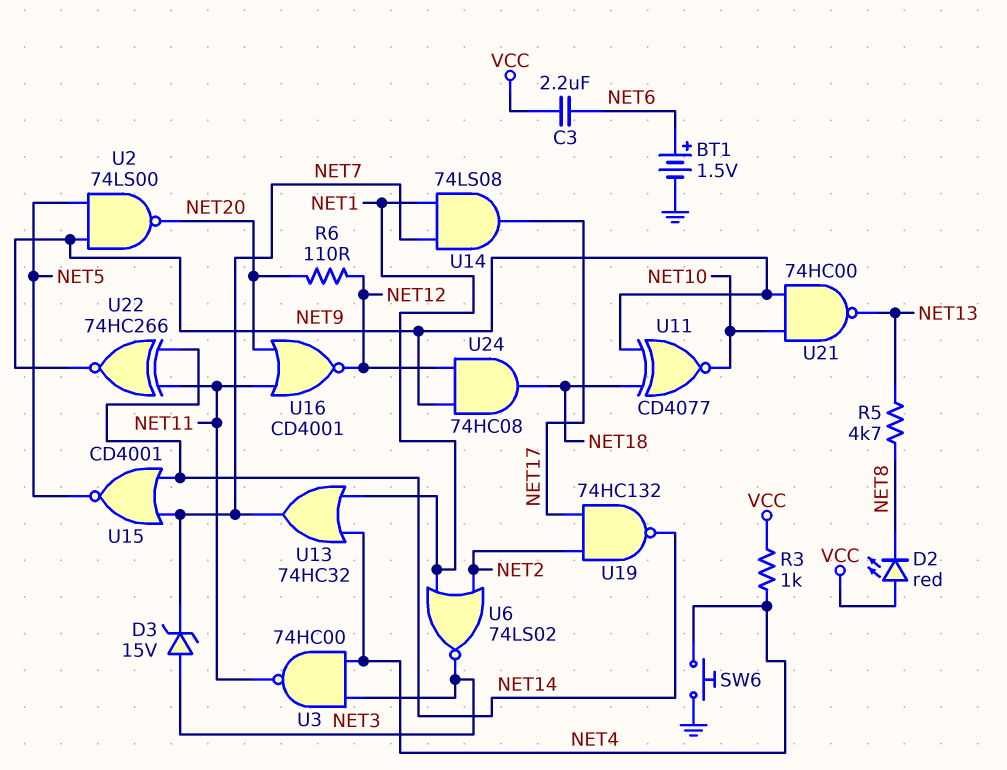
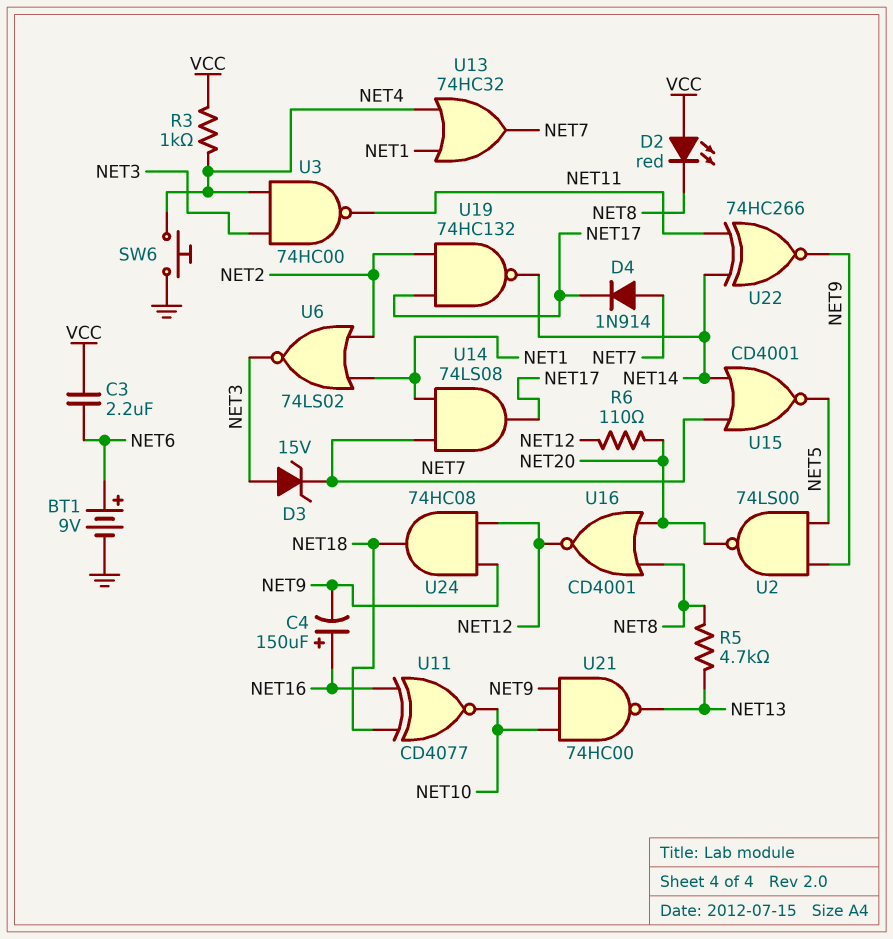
BT1: 1.5V (plus NET6, minus GND) -> 9V (plus NET6, minus GND)
C4: none -> 150uF (plus NET16, minus NET9)
D4: none -> diode 1N914 (A NET7, K NET17)
U11: XNOR CD4077 (in NET9, in NET18, out NET10) -> XNOR CD4077 (in NET16, in NET18, out NET10)
U16: NOR CD4001 (in NET11, in NET20, out NET12) -> NOR CD4001 (in NET8, in NET20, out NET12)

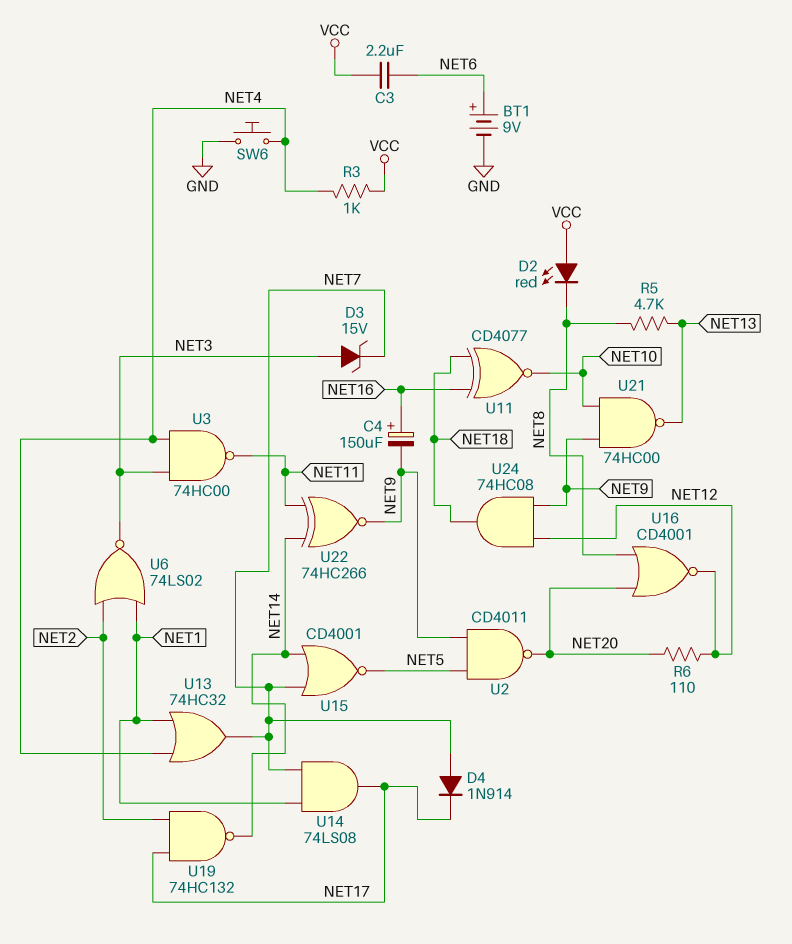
U2: NAND 74LS00 (in NET5, in NET9, out NET20) -> NAND CD4011 (in NET5, in NET9, out NET20)

